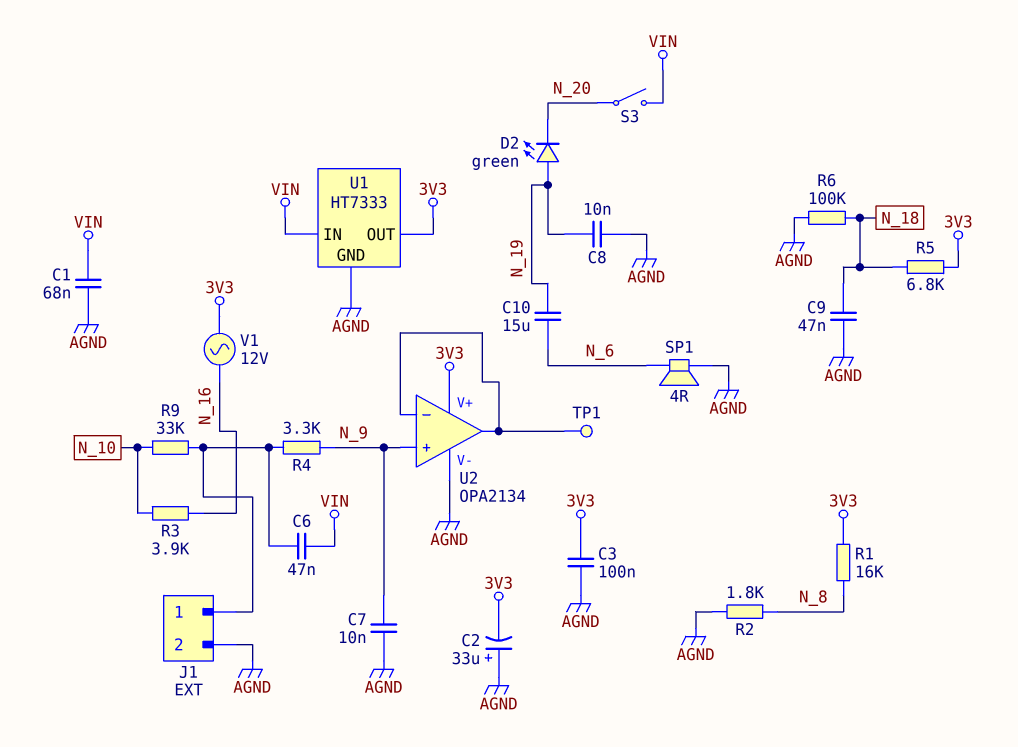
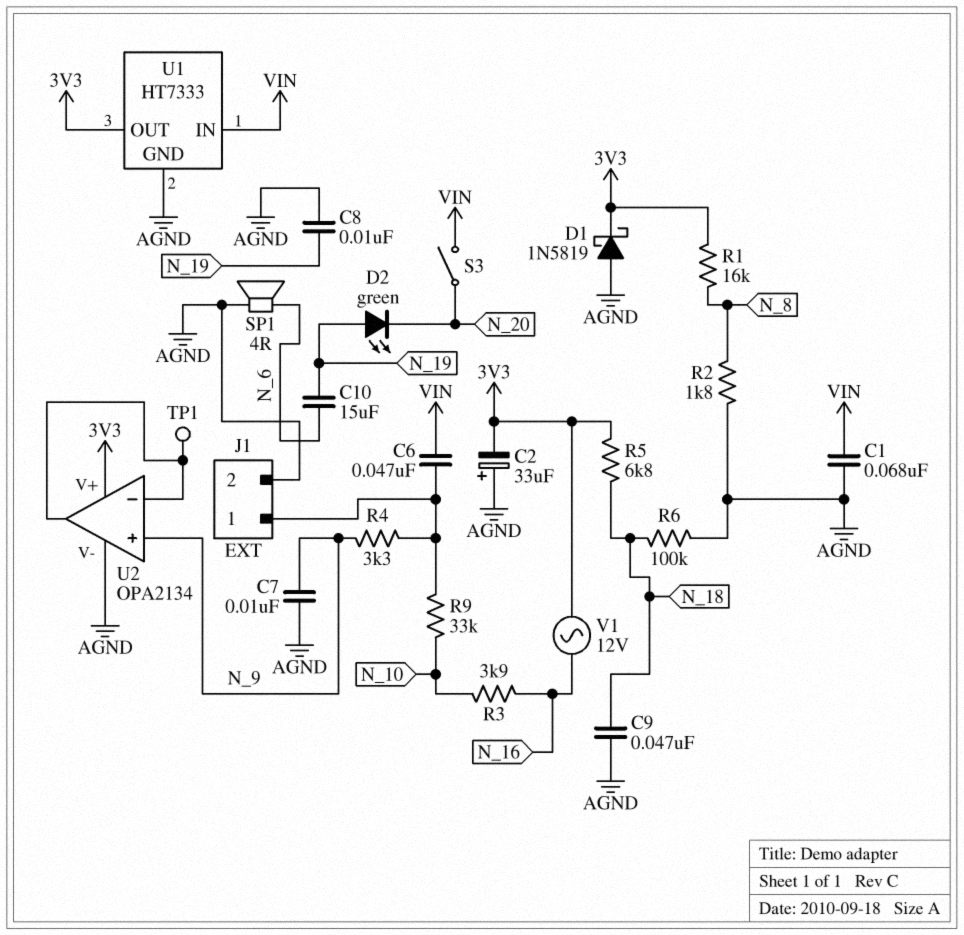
C3: 100nF (3V3, AGND) -> none
D1: none -> schottky 1N5819 (A AGND, K 3V3)

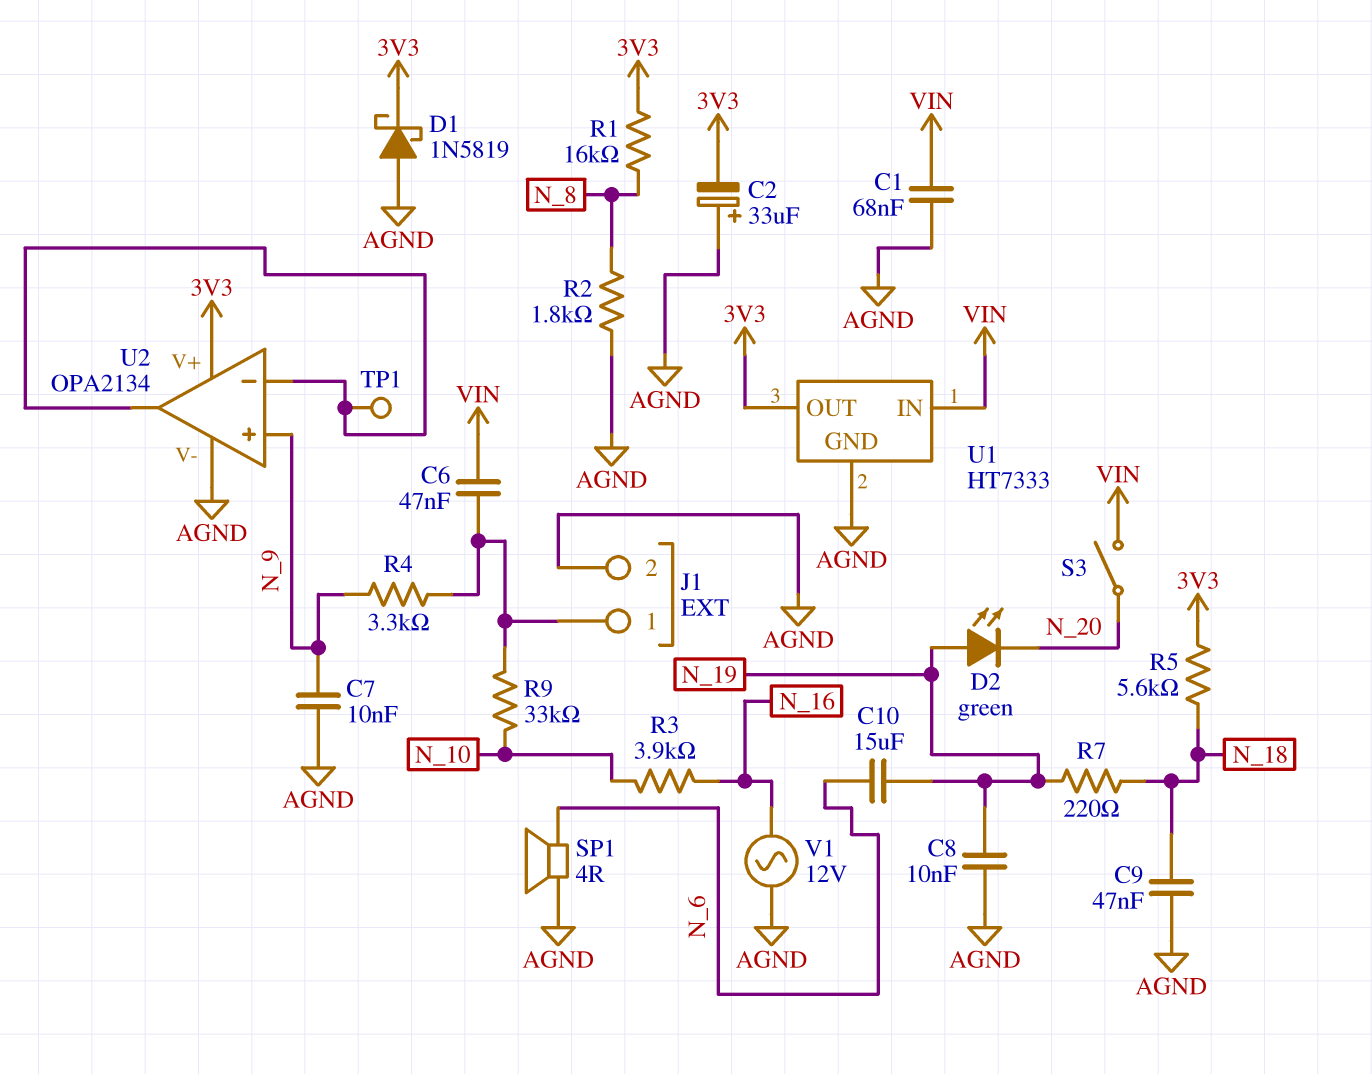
R5: 6.8k (3V3, N_18) -> 5.6k (3V3, N_18)
R6: 100k (AGND, N_18) -> none
R7: none -> 220 (N_18, N_19)
V1: AC 12V (3V3, N_16) -> AC 12V (AGND, N_16)

